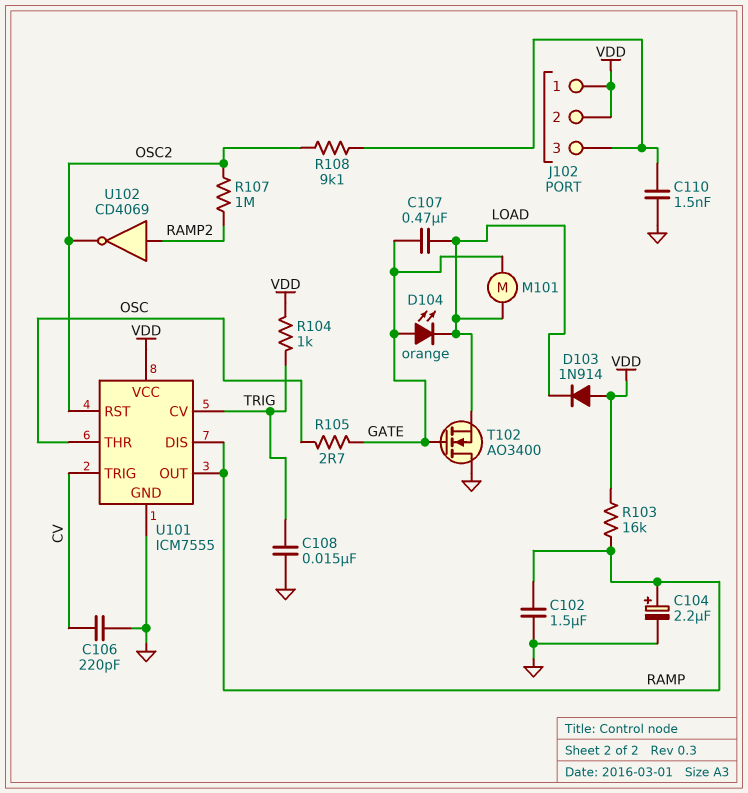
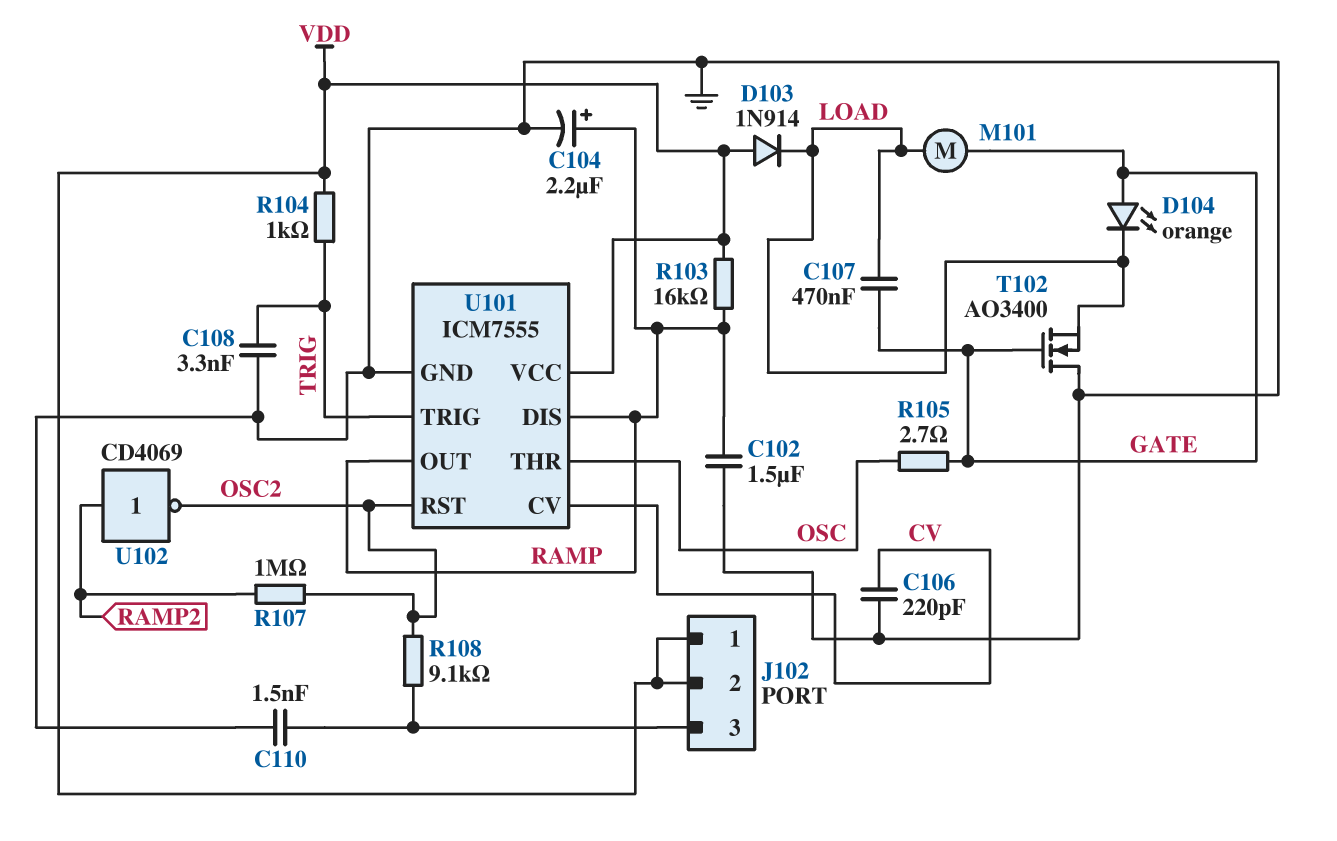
C108: 15nF (GND, TRIG) -> 3.3nF (GND, TRIG)
U101 pin CV: TRIG -> CV
U101 pin TRIG: CV -> TRIG

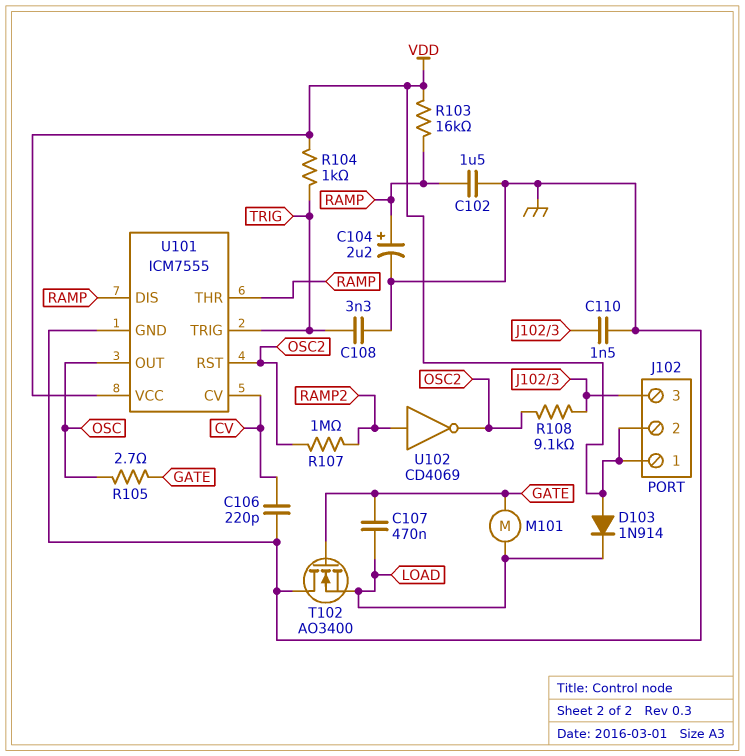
D104: LED orange (A GATE, K LOAD) -> none
U101 pin OUT: RAMP -> OSC
U101 pin THR: OSC -> RAMP

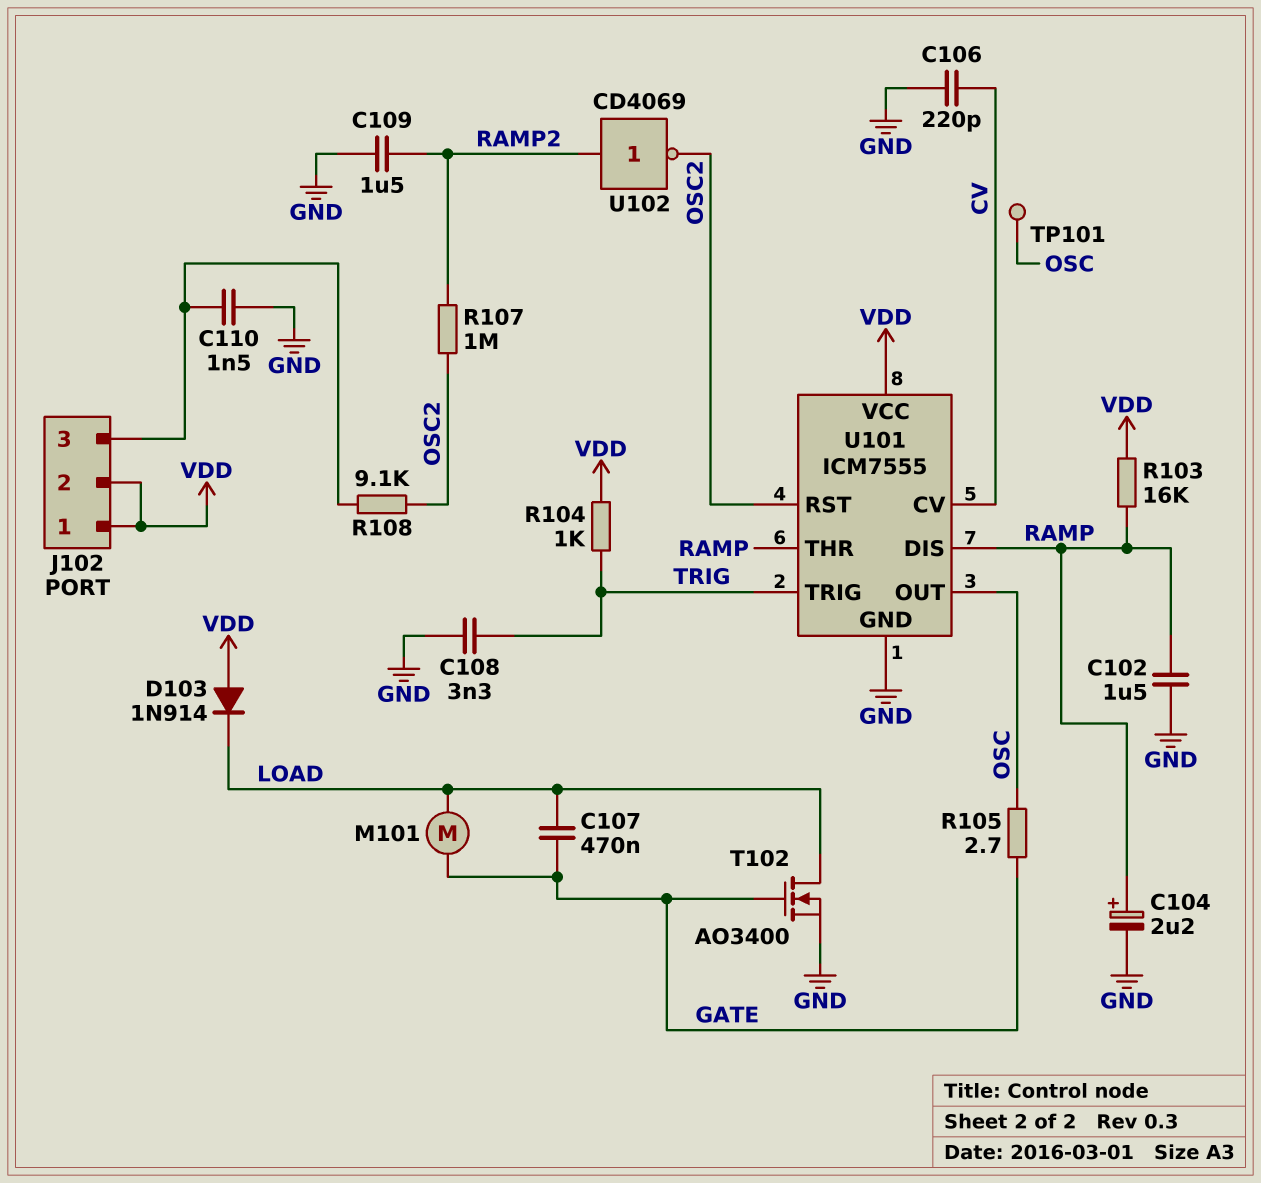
C109: none -> 1.5uF (GND, RAMP2)
T102: NMOS AO3400 (G GATE, D GND, S LOAD) -> NMOS AO3400 (G GATE, D LOAD, S GND)
TP101: none -> test point (OSC)

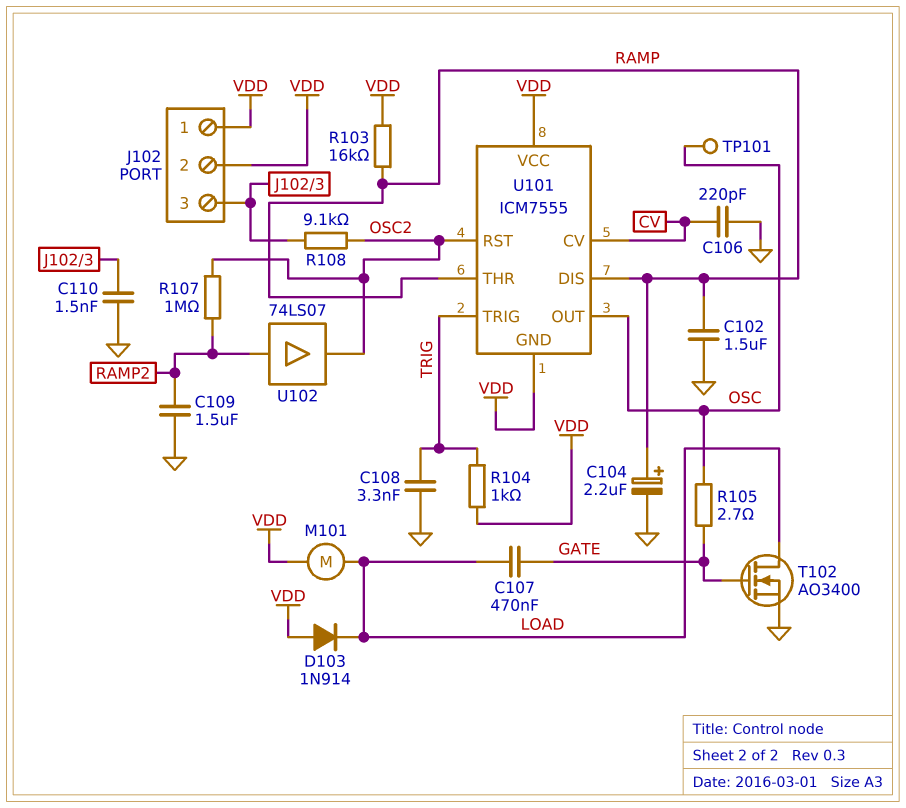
M101: motor (GATE, LOAD) -> motor (LOAD, VDD)
U101 pin GND: GND -> VDD
U102: NOT CD4069 (in RAMP2, out OSC2) -> buffer 74LS07 (in RAMP2, out OSC2)

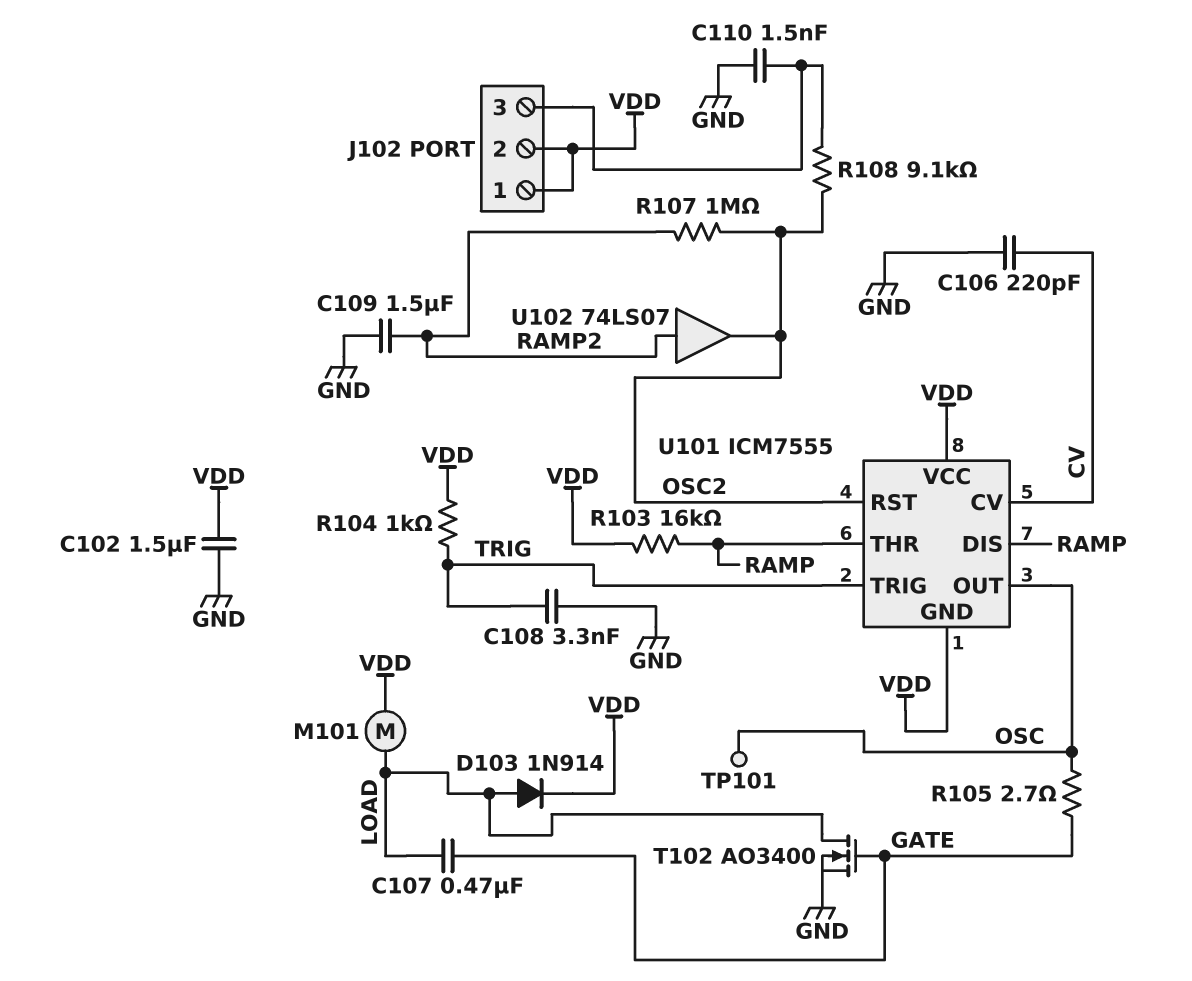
C102: 1.5uF (GND, RAMP) -> 1.5uF (GND, VDD)
C104: 2.2uF (plus RAMP, minus GND) -> none
D103: diode 1N914 (A VDD, K LOAD) -> diode 1N914 (A LOAD, K VDD)

